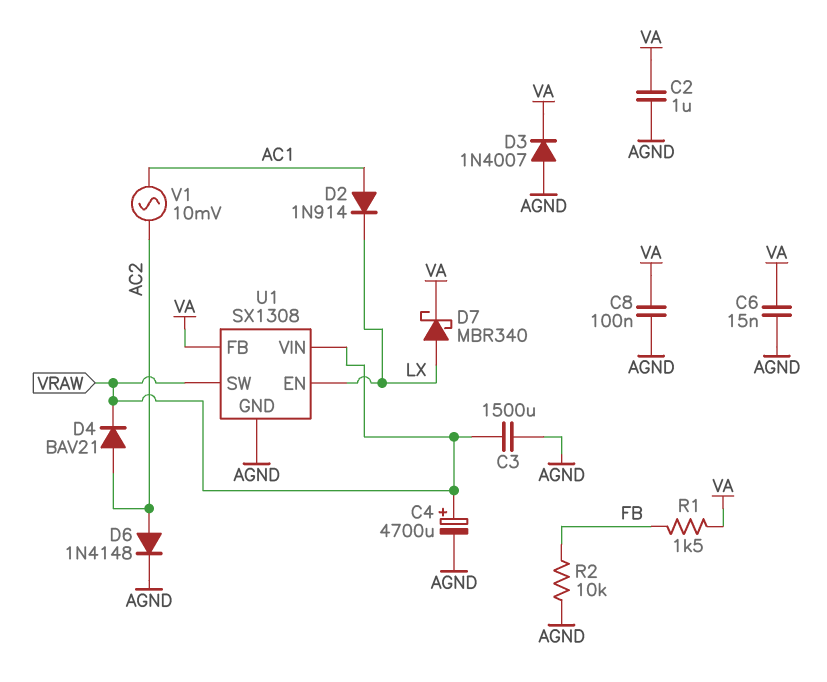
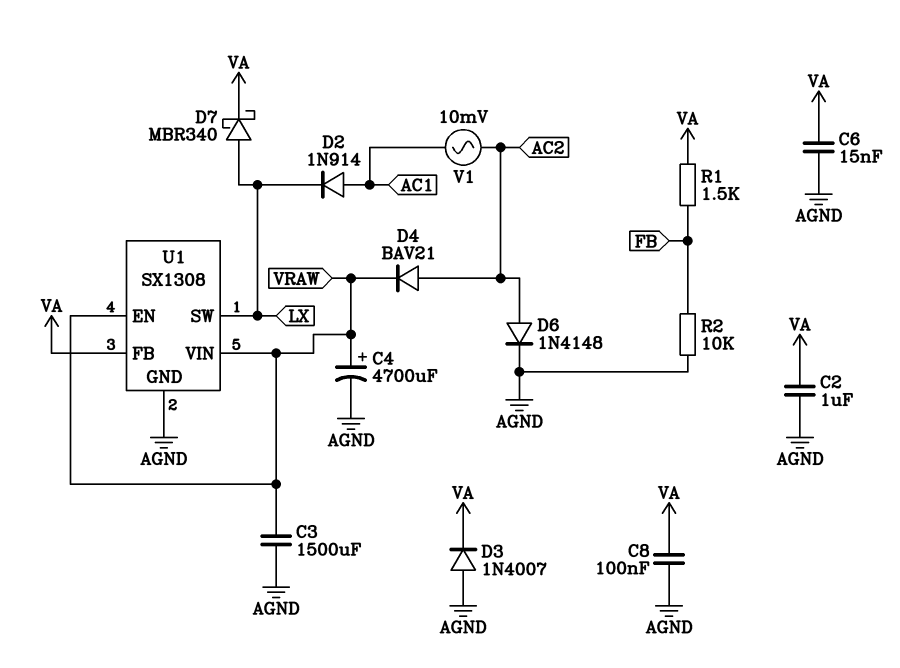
U1 pin EN: LX -> VRAW
U1 pin SW: VRAW -> LX

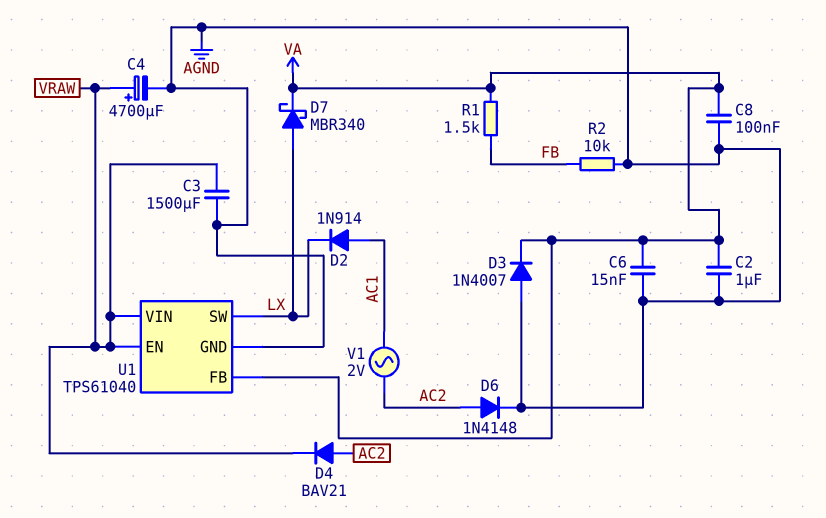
U1: SX1308 -> TPS61040
V1: AC 10mV (AC1, AC2) -> AC 2V (AC1, AC2)

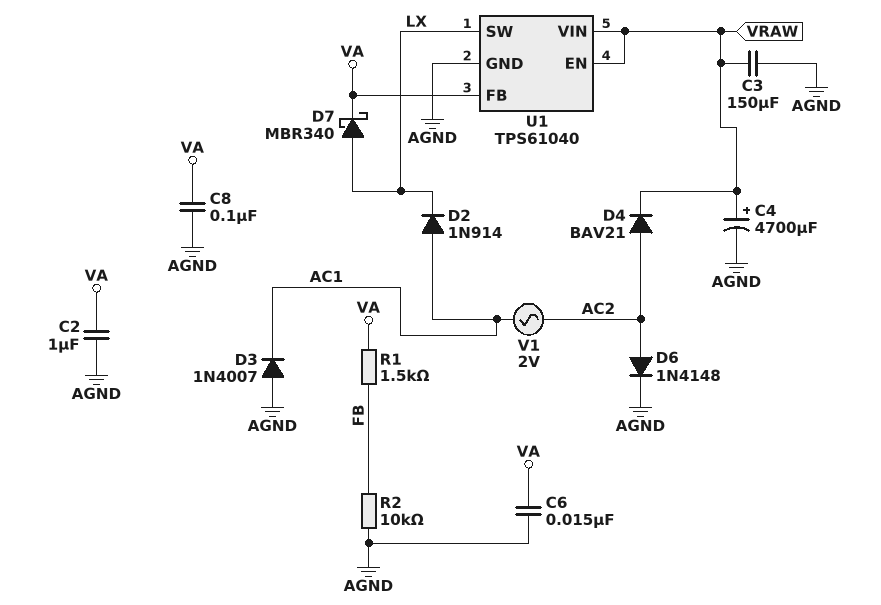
C3: 1500uF (AGND, VRAW) -> 150uF (AGND, VRAW)
D3: diode 1N4007 (A AGND, K VA) -> diode 1N4007 (A AGND, K AC1)

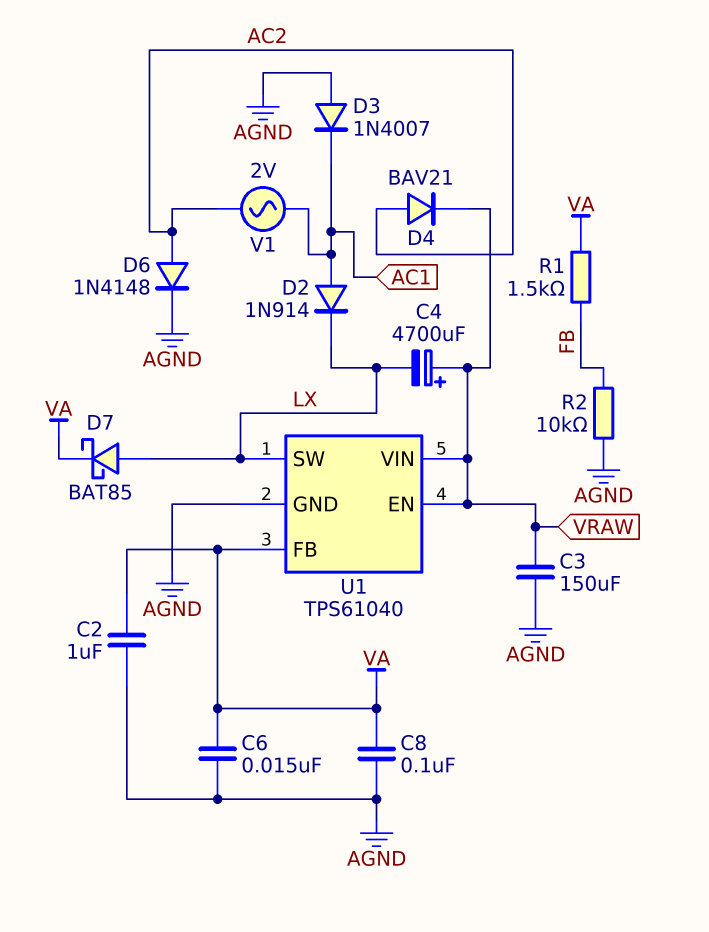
C4: 4700uF (plus VRAW, minus AGND) -> 4700uF (plus VRAW, minus LX)
D7: schottky MBR340 (A LX, K VA) -> schottky BAT85 (A LX, K VA)

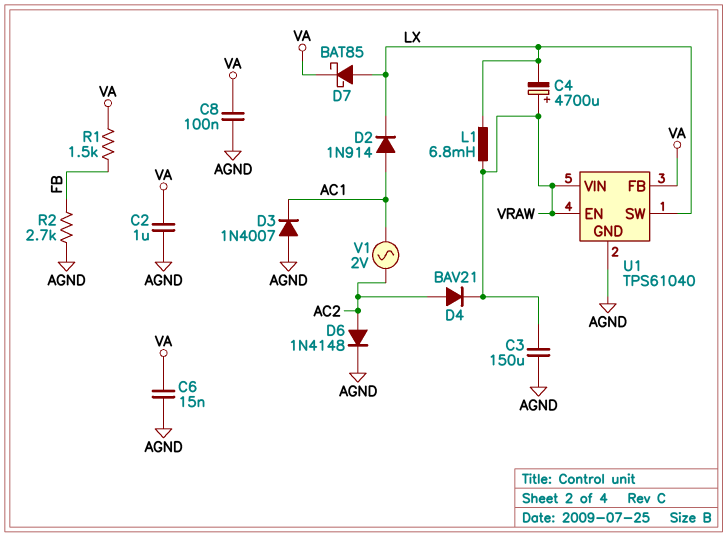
L1: none -> 6.8mH (LX, VRAW)
R2: 10k (AGND, FB) -> 2.7k (AGND, FB)

